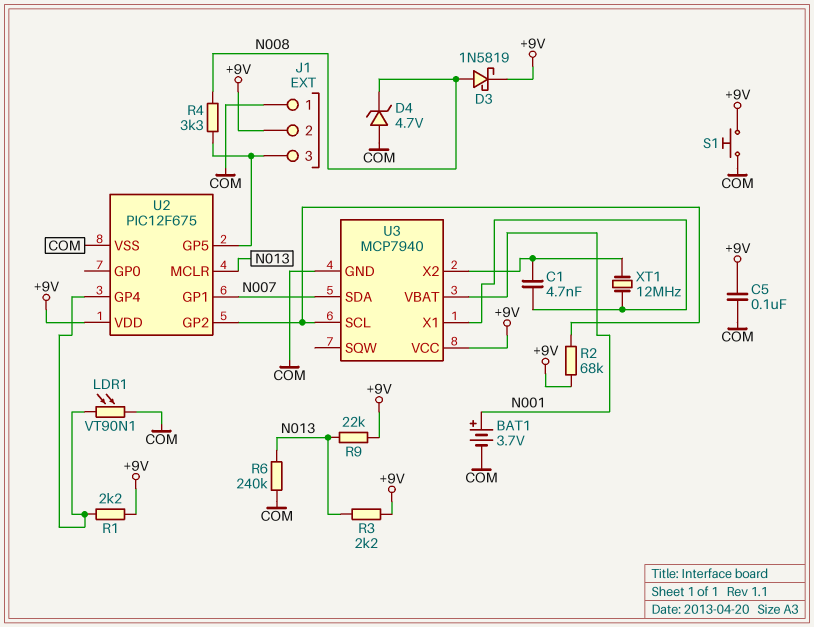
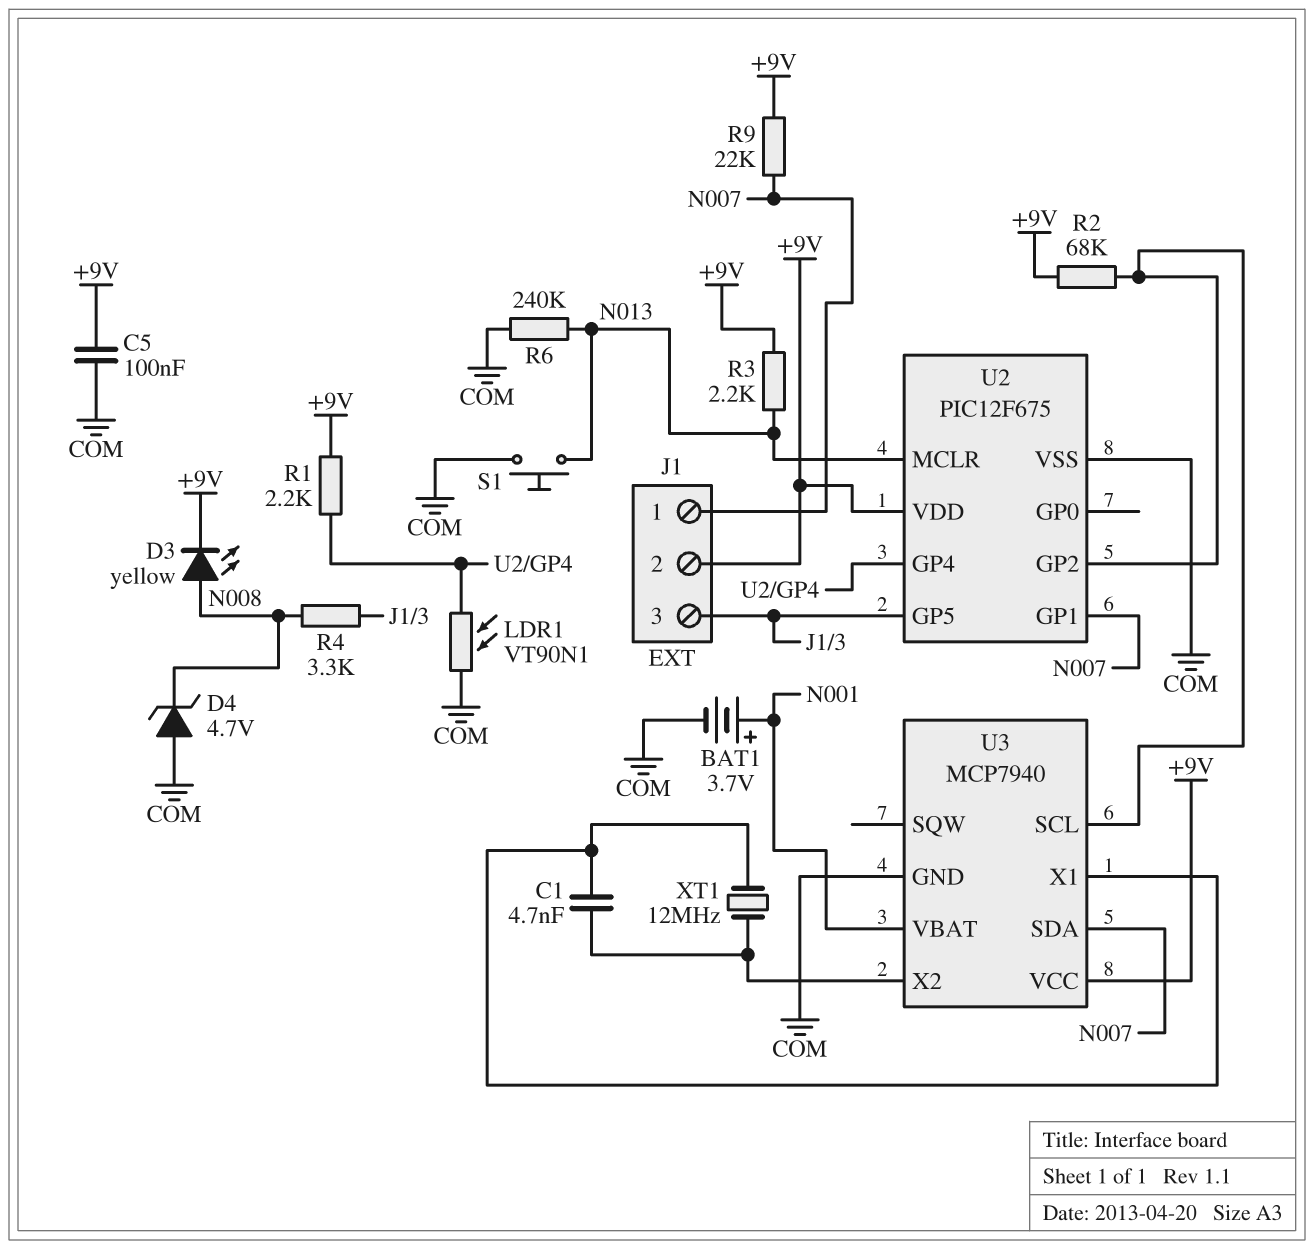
D3: schottky 1N5819 (A N008, K +9V) -> LED yellow (A N008, K +9V)
J1 pin 1: COM -> N007
R9: 22k (+9V, N013) -> 22k (+9V, N007)
S1: button (+9V, COM) -> button (COM, N013)

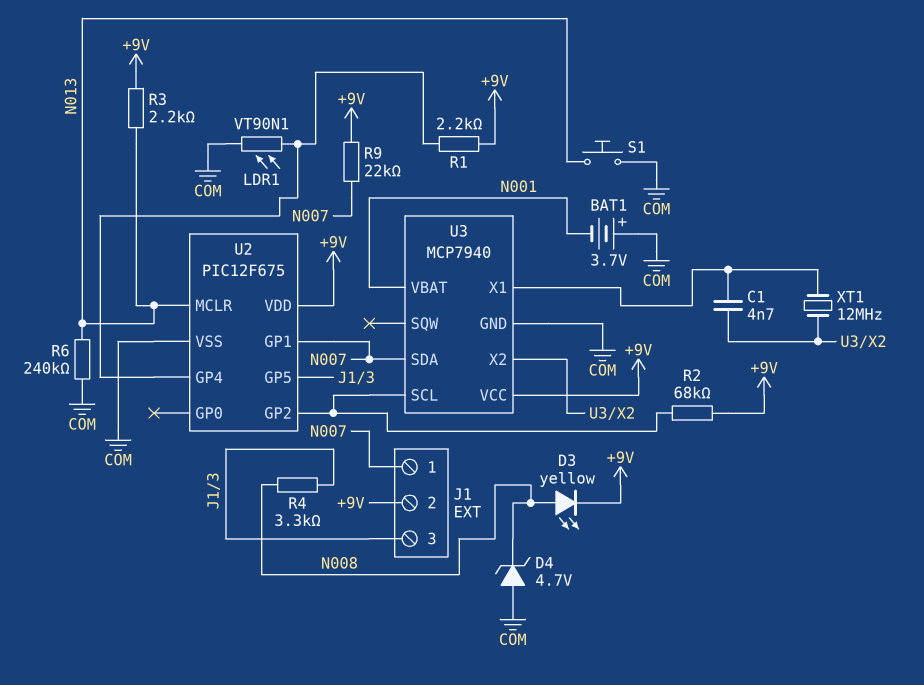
BAT1: 3.7V (plus N001, minus COM) -> 3.7V (plus COM, minus N001)
C5: 100nF (+9V, COM) -> none

